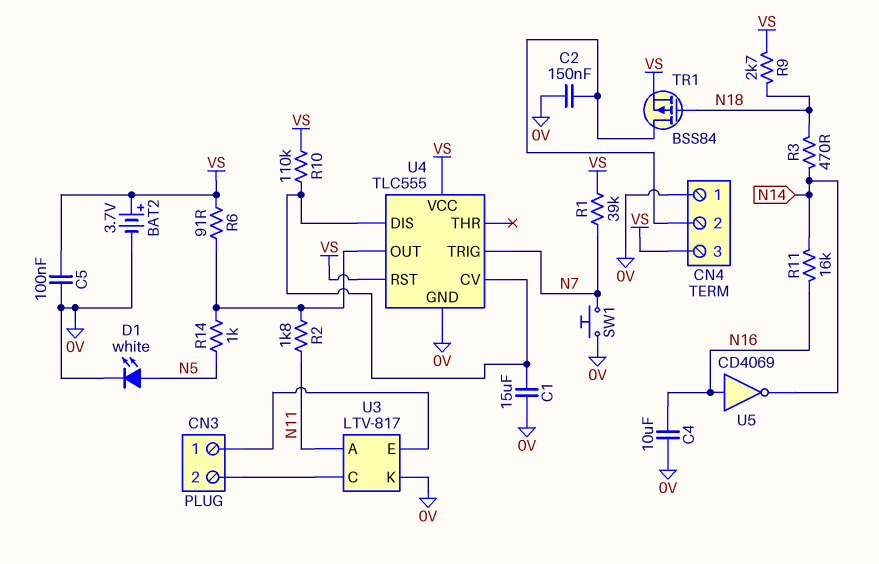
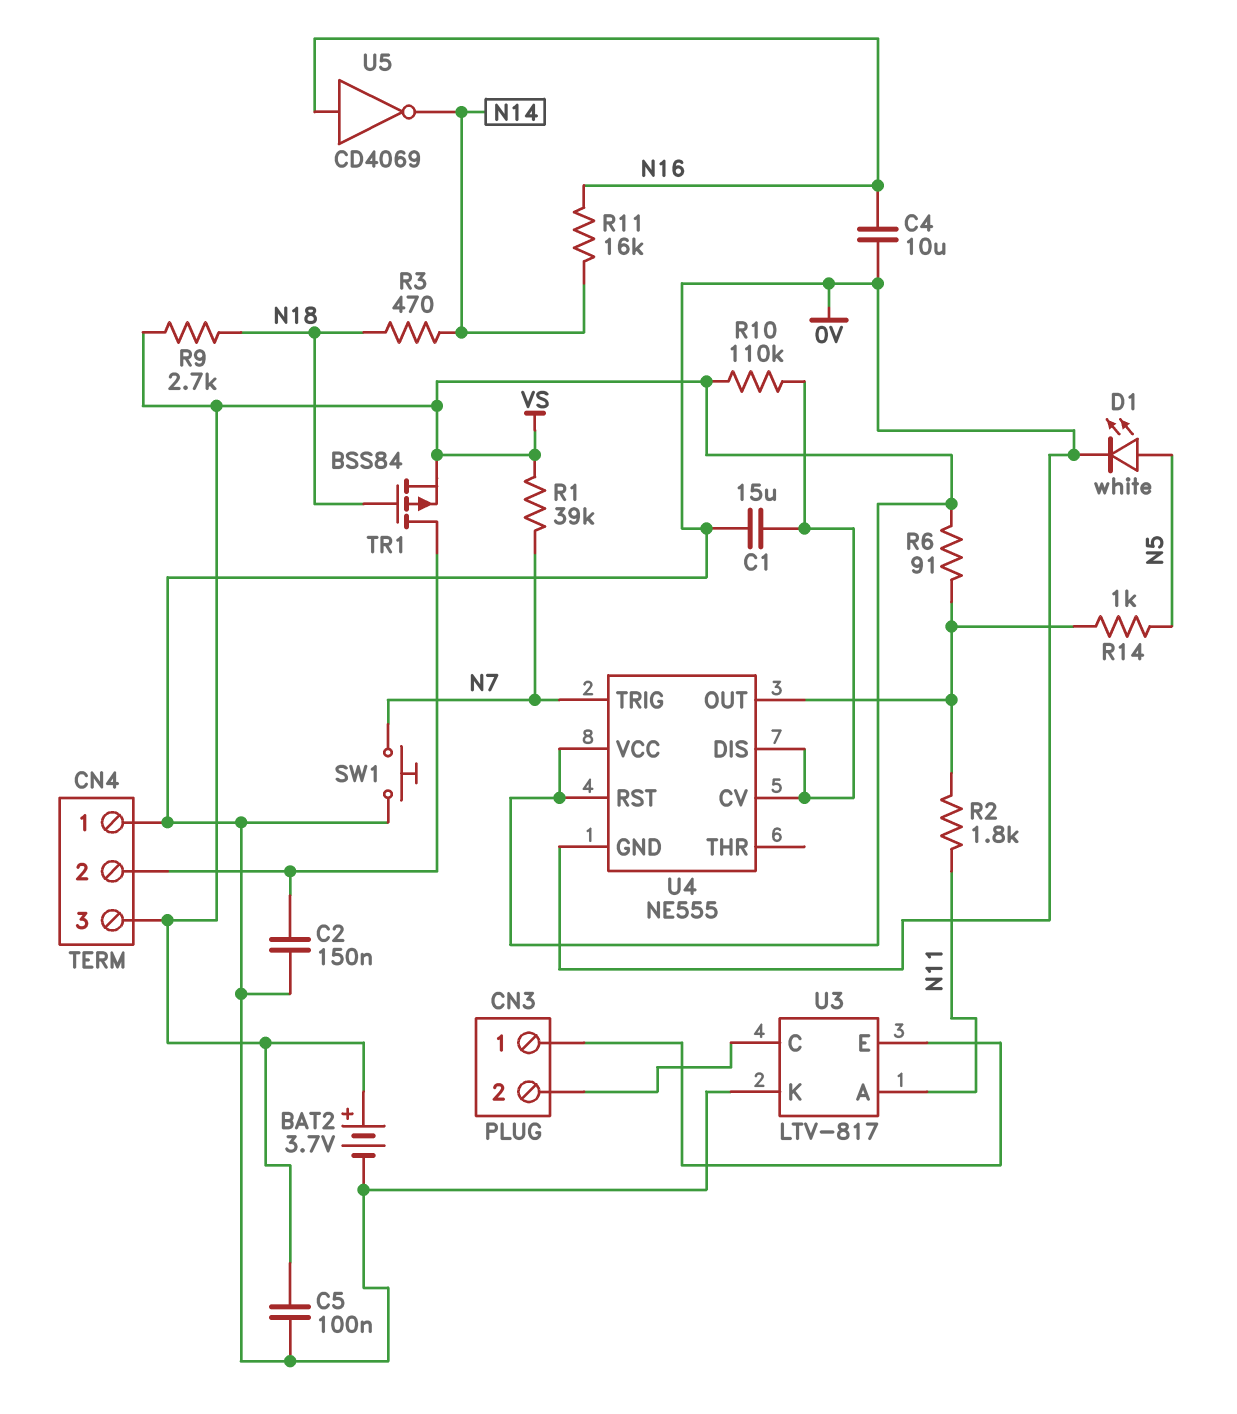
U4: TLC555 -> NE555

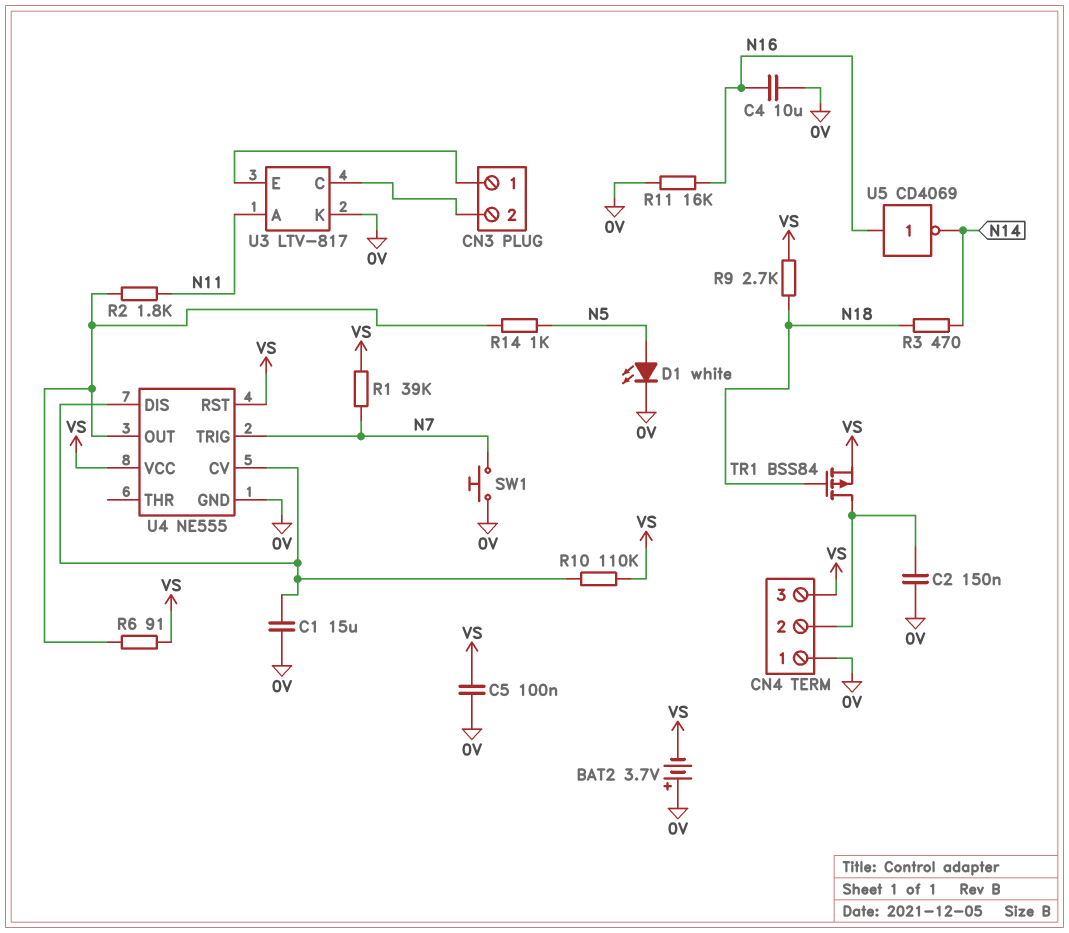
BAT2: 3.7V (plus VS, minus 0V) -> 3.7V (plus 0V, minus VS)
R11: 16k (N14, N16) -> 16k (0V, N16)

